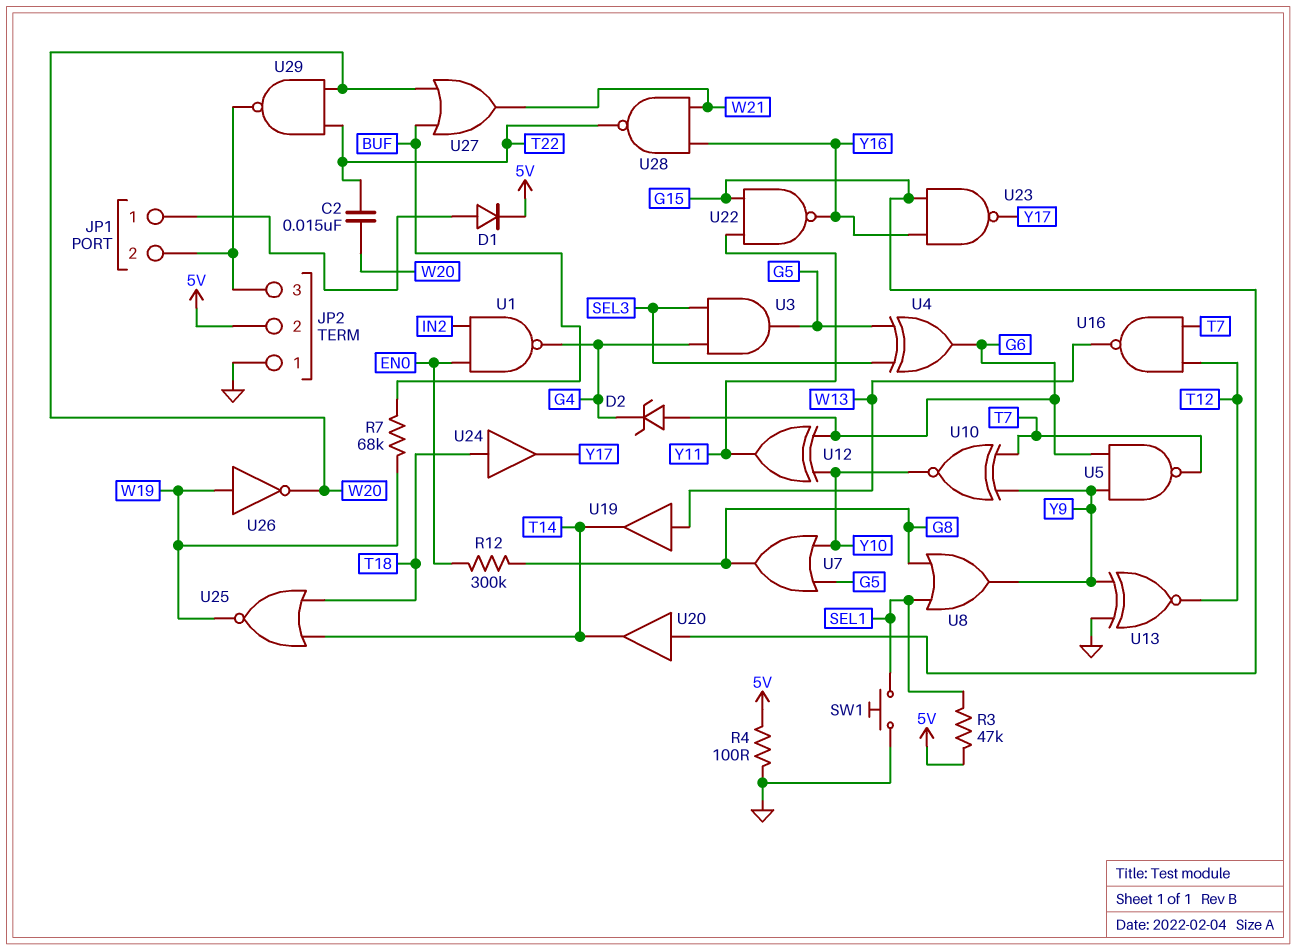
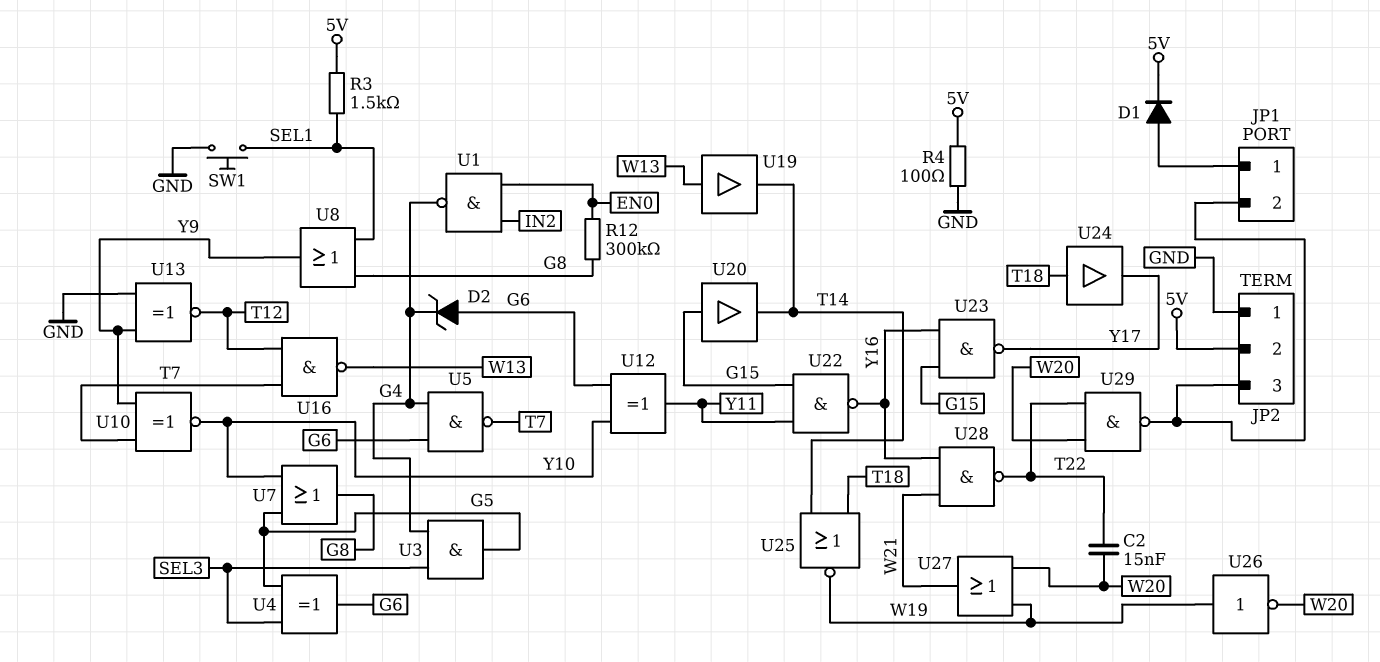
R3: 47k (5V, SEL1) -> 1.5k (5V, SEL1)
R7: 68k (BUF, W19) -> none
U5: NAND (in G6, in Y9, out T7) -> NAND (in G4, in G6, out T7)
U27: OR (in BUF, in W20, out W21) -> OR (in W19, in W20, out W21)

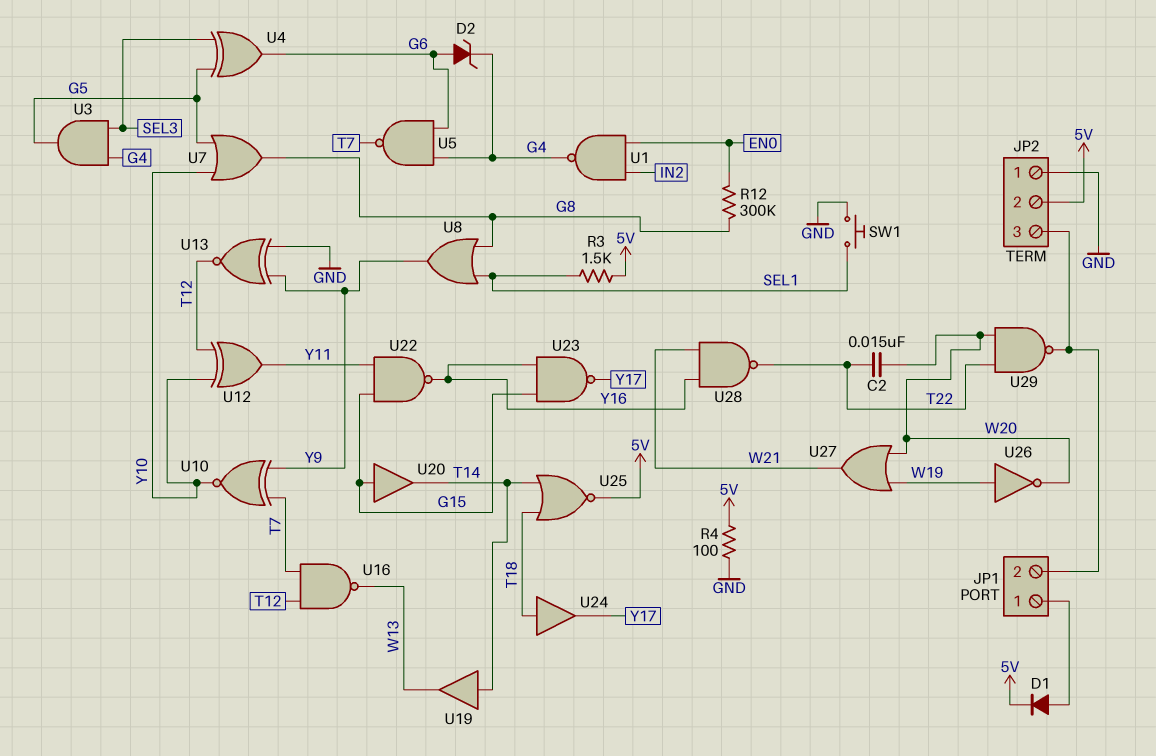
U12: XOR (in G6, in Y10, out Y11) -> XOR (in T12, in Y10, out Y11)
U19: buffer (in W13, out T14) -> buffer (in T14, out W13)
U25: NOR (in T14, in T18, out W19) -> NOR (in T14, in T18, out 5V)

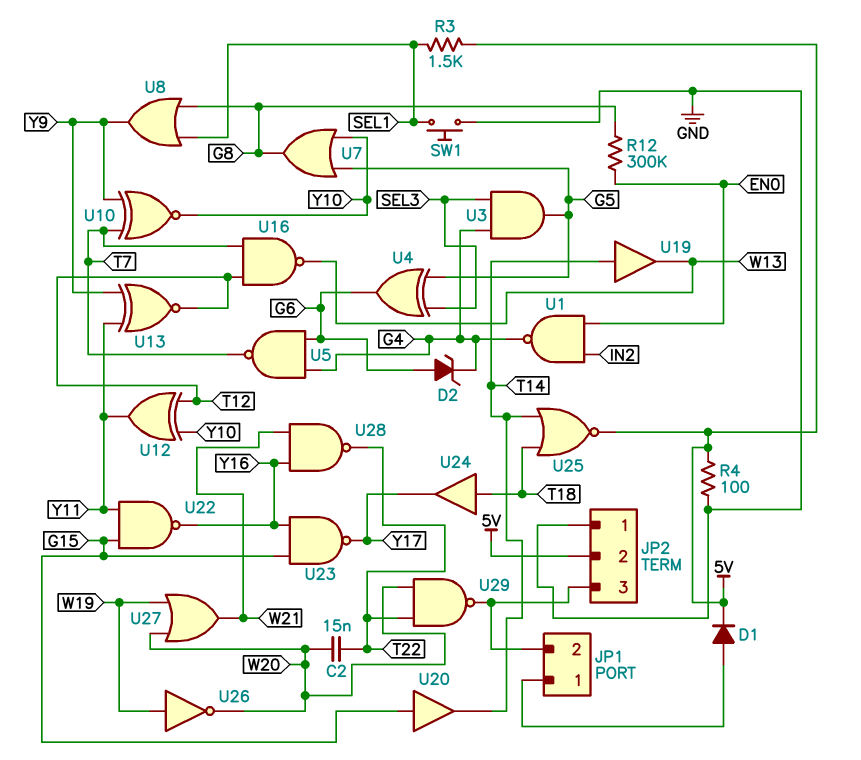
U13: XNOR (in GND, in Y9, out T12) -> XNOR (in Y9, in Y11, out T12)

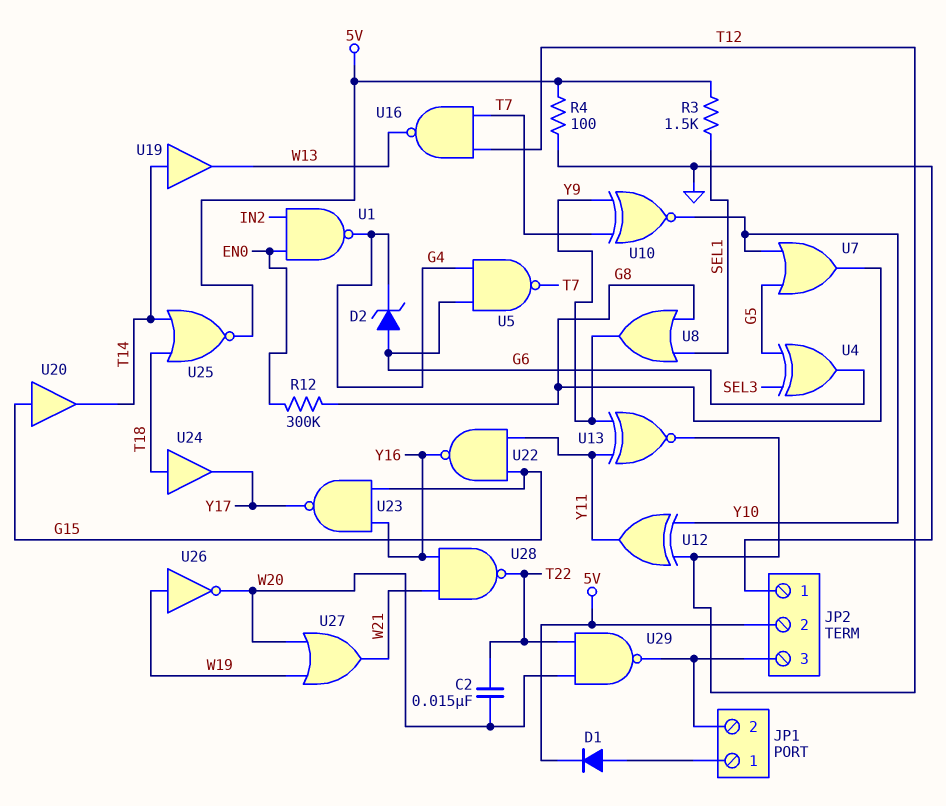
SW1: button (GND, SEL1) -> none
U3: AND (in G4, in SEL3, out G5) -> none

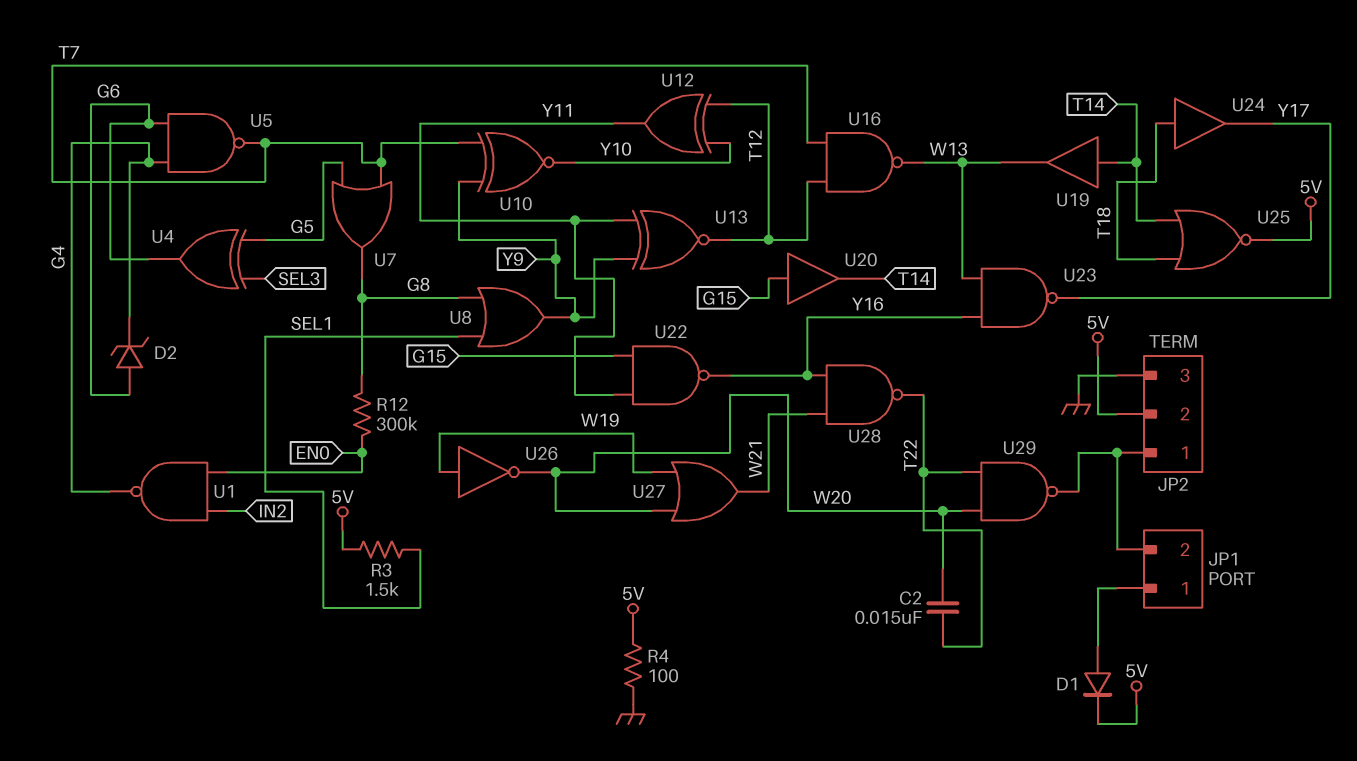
JP2 pin 1: GND -> JP1/2
JP2 pin 3: JP1/2 -> GND
U7: OR (in G5, in Y10, out G8) -> OR (in G5, in T7, out G8)
U23: NAND (in G15, in Y16, out Y17) -> NAND (in W13, in Y16, out Y17)

